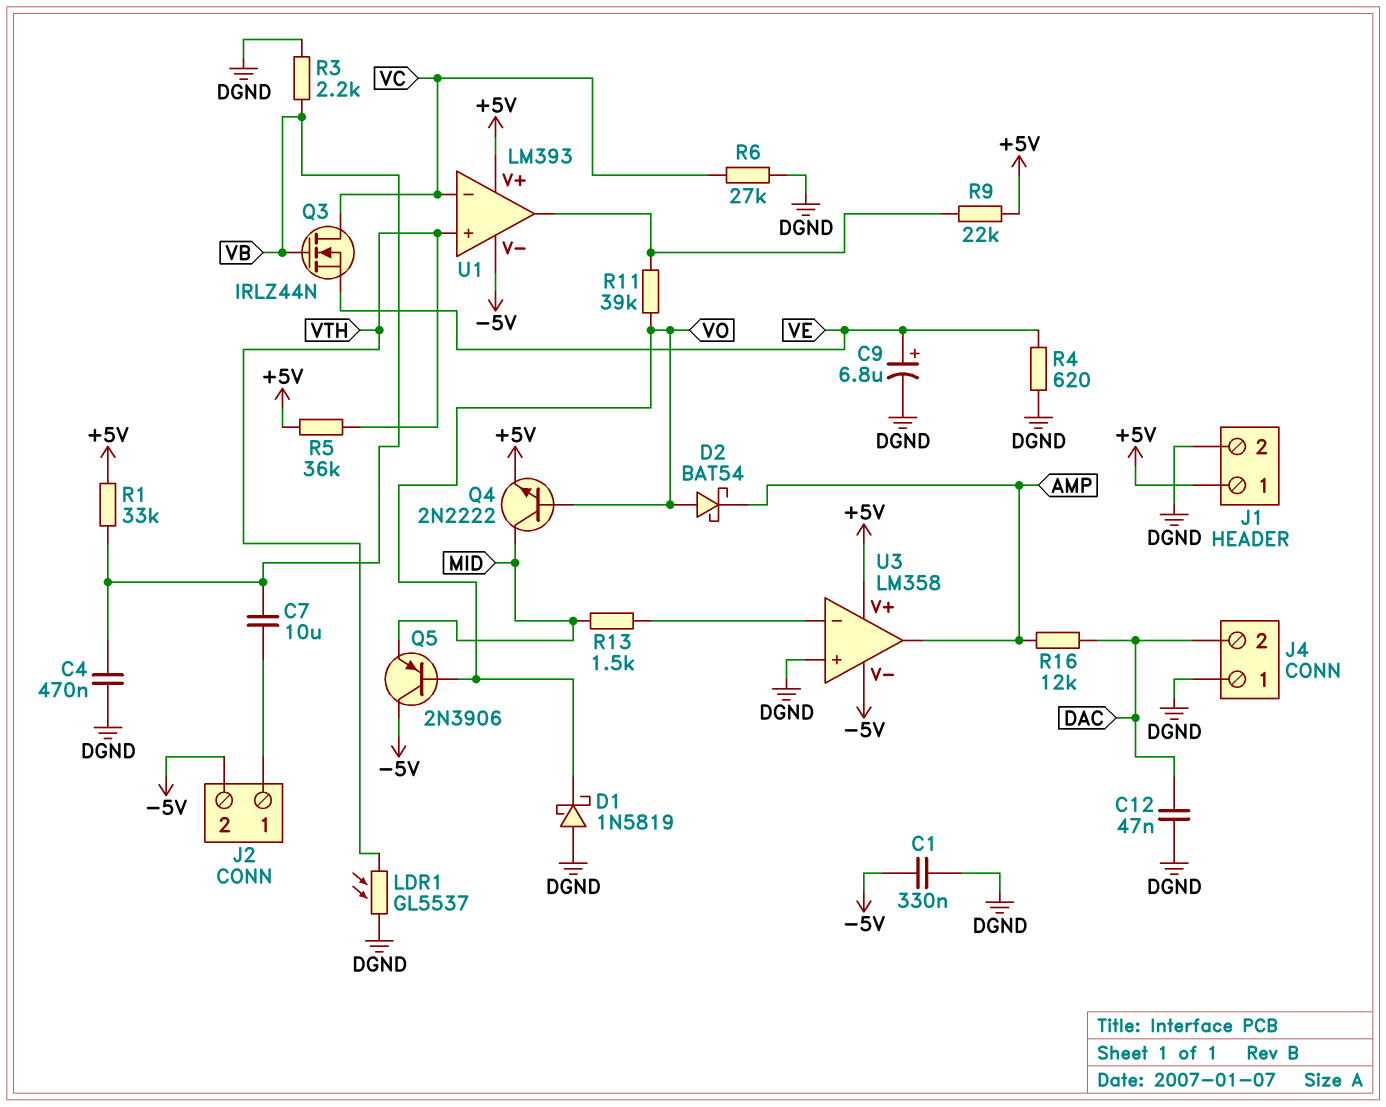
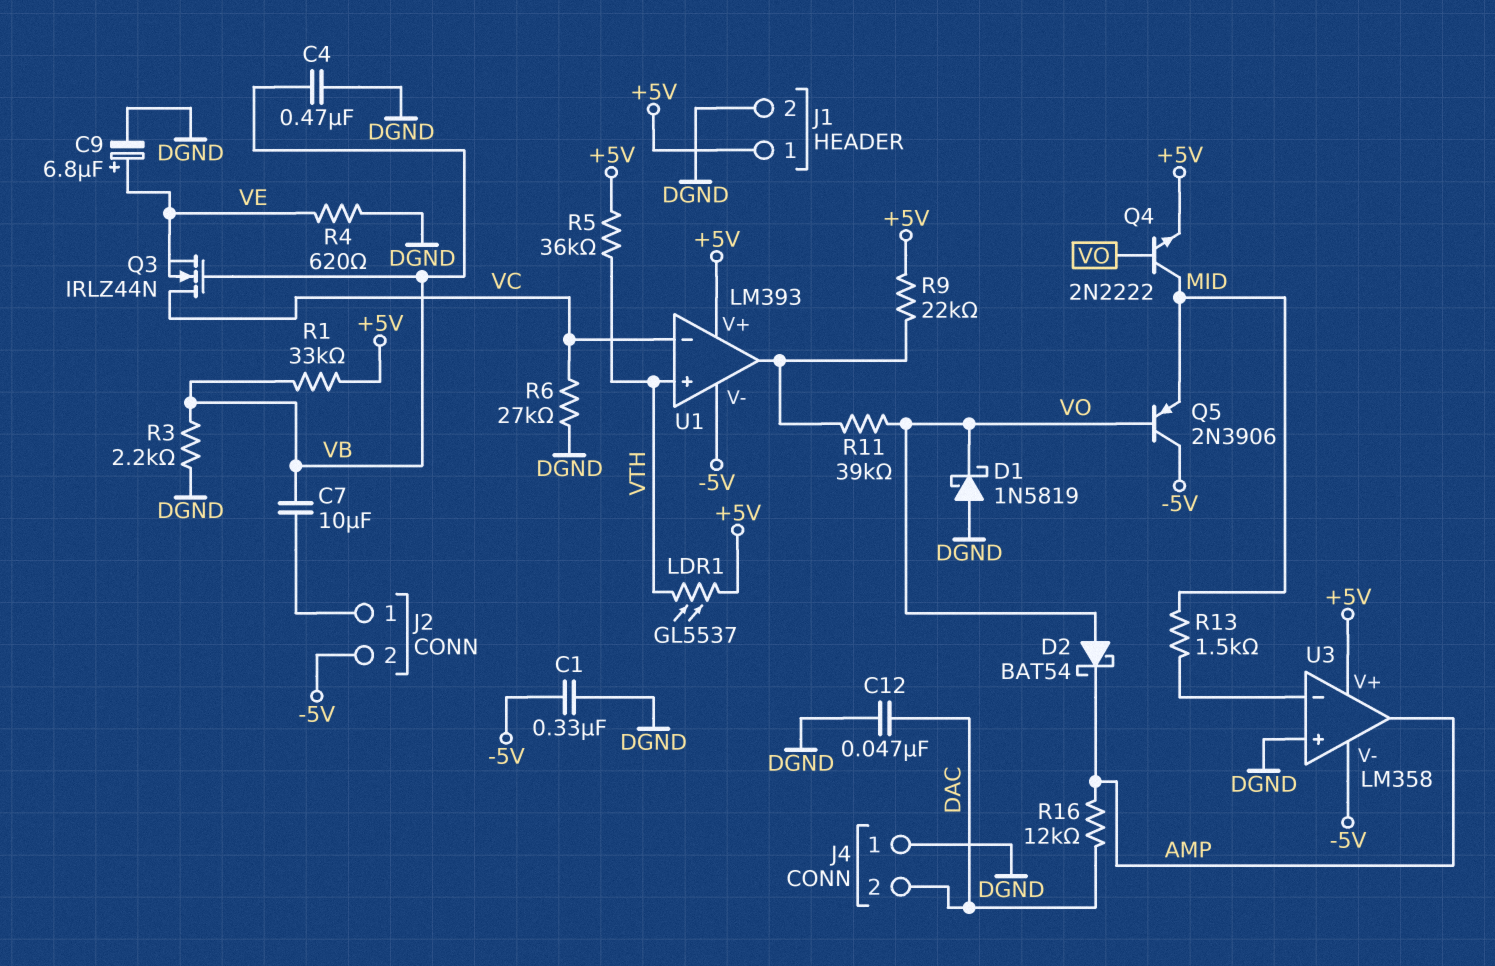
LDR1: GL5537 (DGND, VTH) -> GL5537 (+5V, VTH)

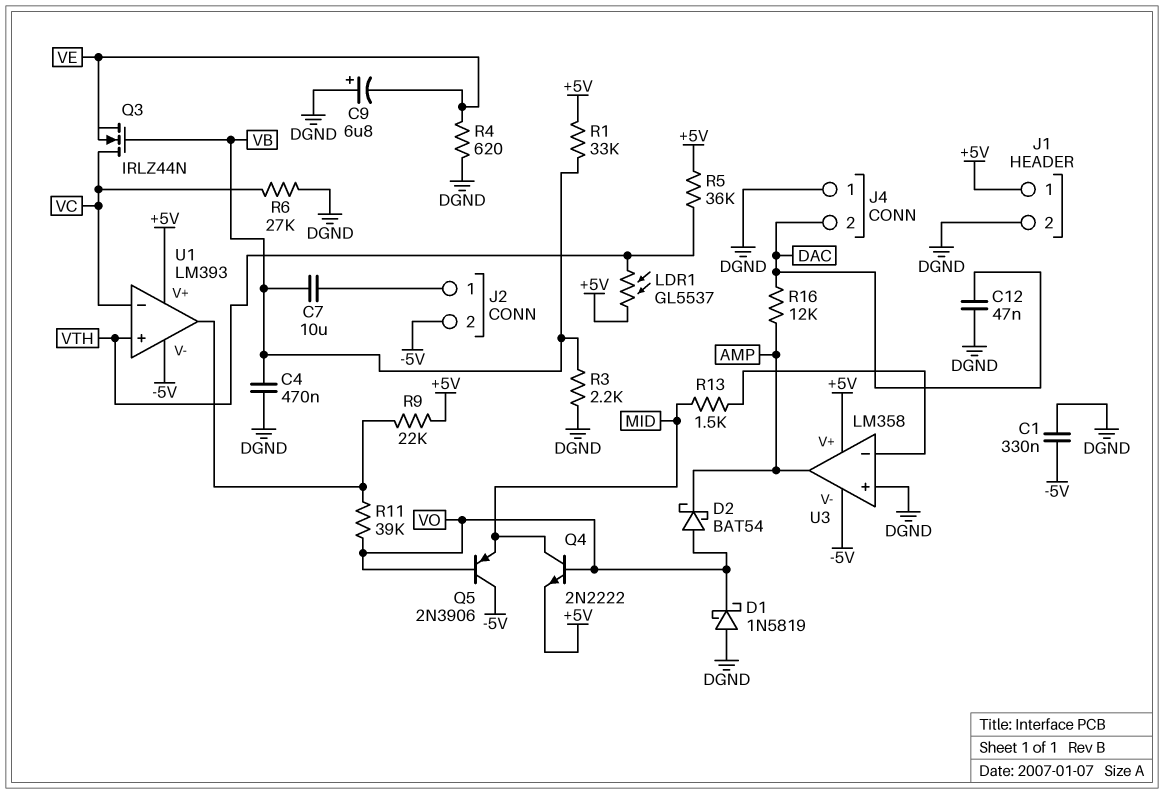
C9: 6.8uF (plus VE, minus DGND) -> 6.8uF (plus DGND, minus VE)

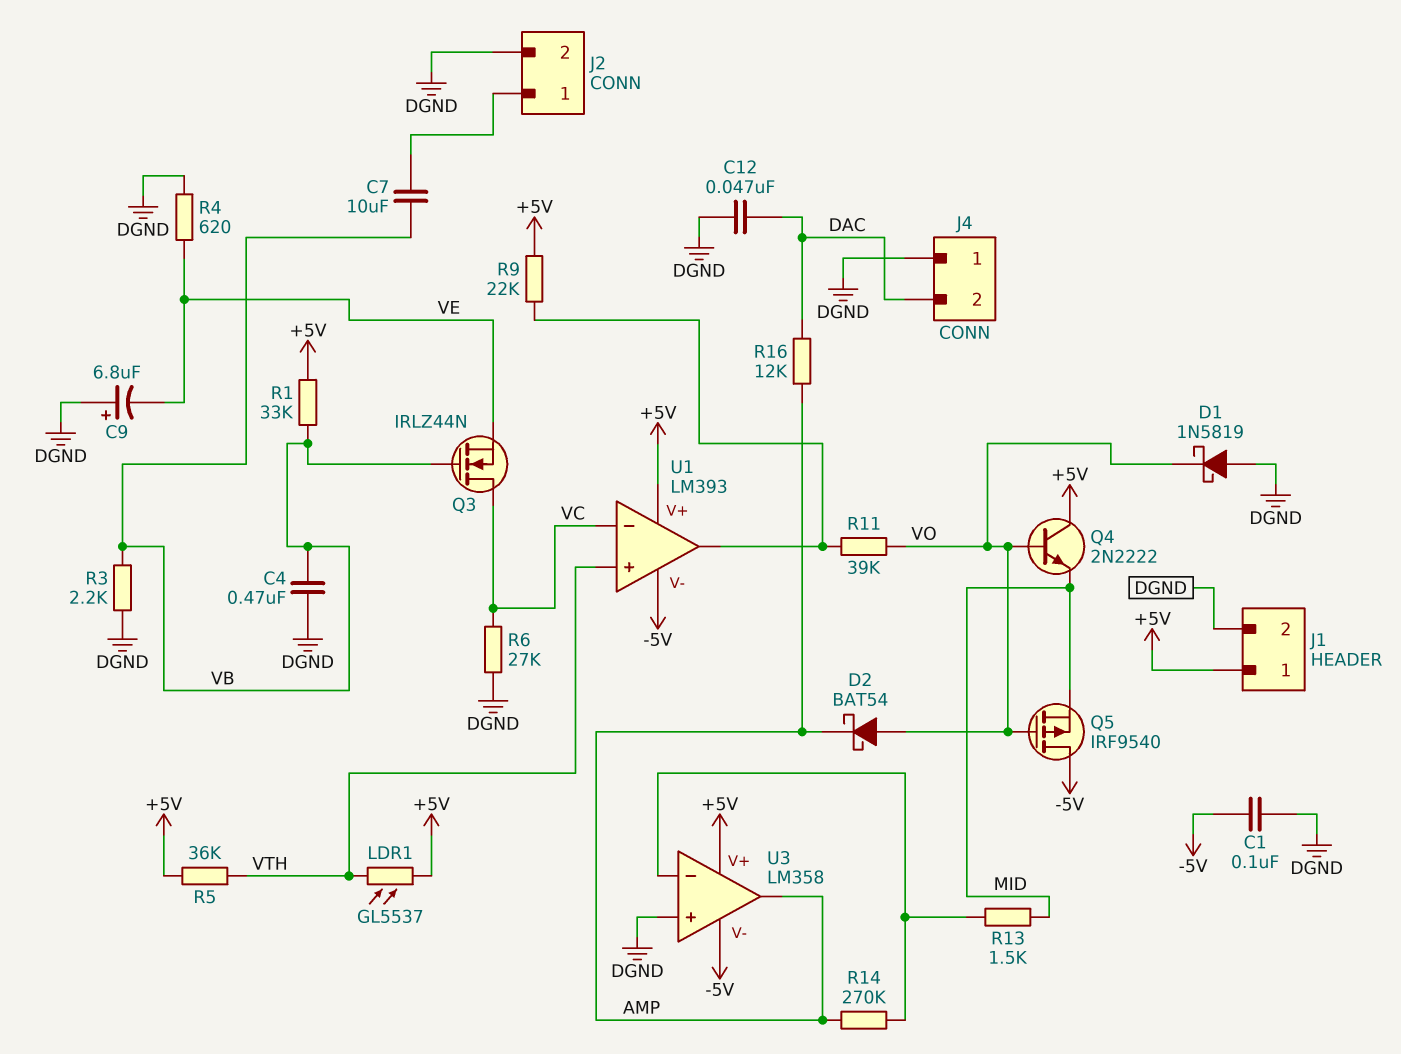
C1: 330nF (-5V, DGND) -> 100nF (-5V, DGND)
J2 pin 2: -5V -> DGND
Q4: NPN 2N2222 (B VO, C MID, E +5V) -> NPN 2N2222 (B VO, C +5V, E MID)
Q5: PNP 2N3906 (B VO, C -5V, E MID) -> PMOS IRF9540 (G VO, D -5V, S MID)
R14: none -> 270k (AMP, U3/in-)

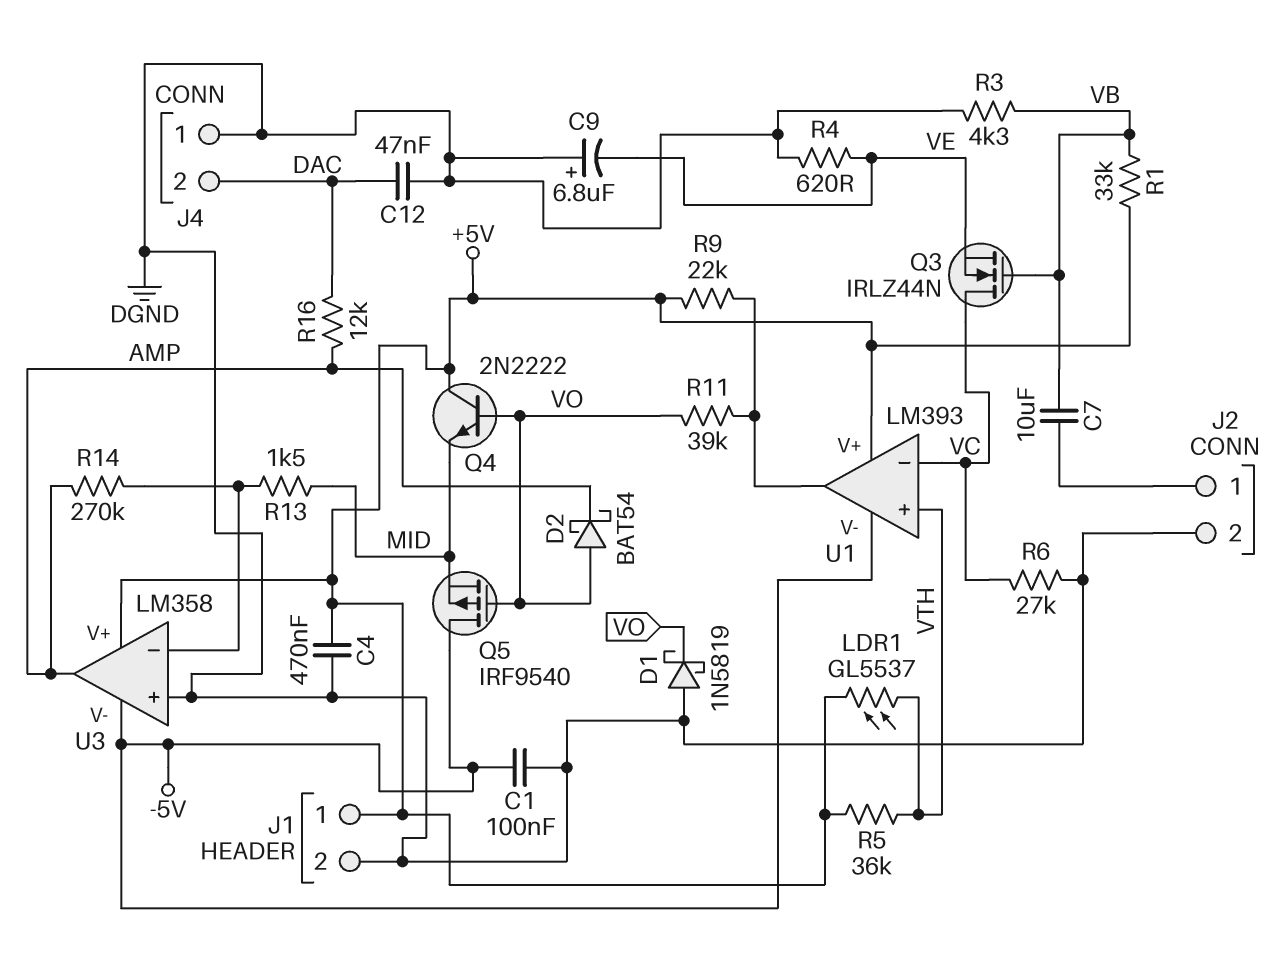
C4: 470nF (DGND, VB) -> 470nF (+5V, DGND)
R3: 2.2k (DGND, VB) -> 4.3k (DGND, VB)

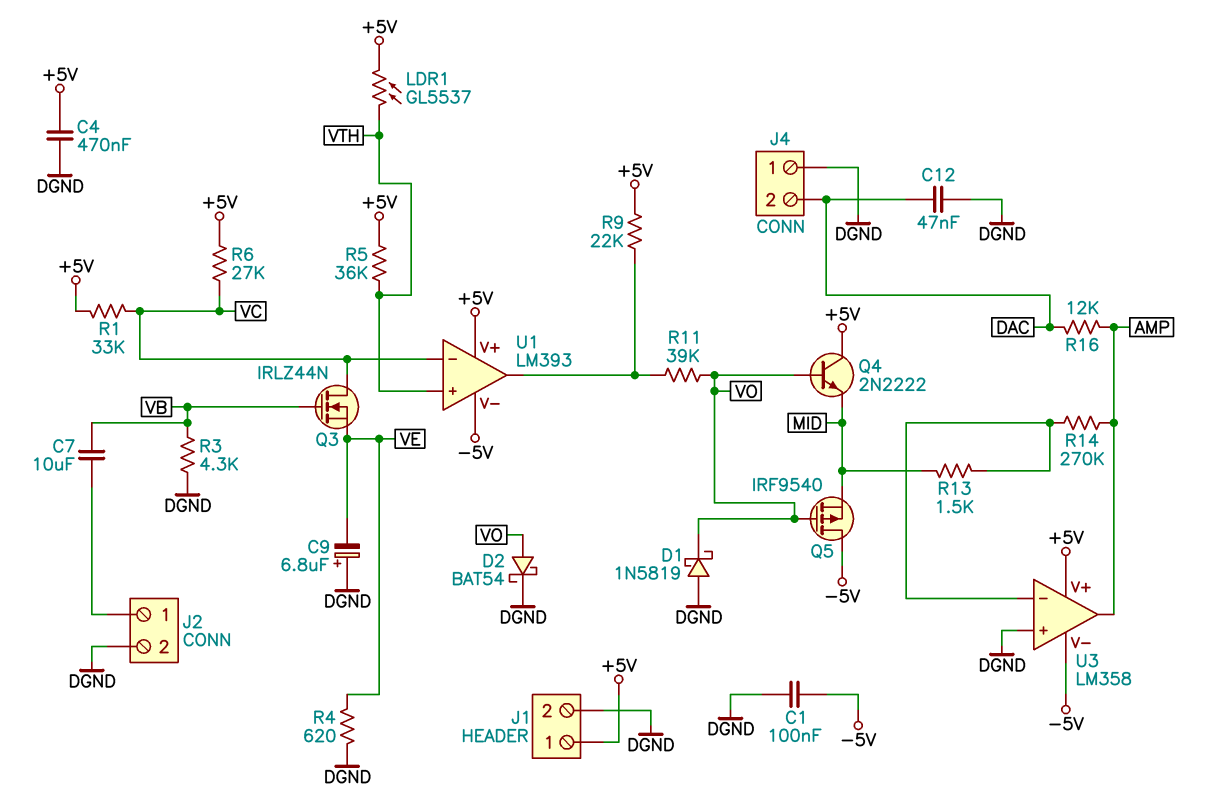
D2: schottky BAT54 (A VO, K AMP) -> schottky BAT54 (A VO, K DGND)
R1: 33k (+5V, VB) -> 33k (+5V, VC)
R6: 27k (DGND, VC) -> 27k (+5V, VC)

